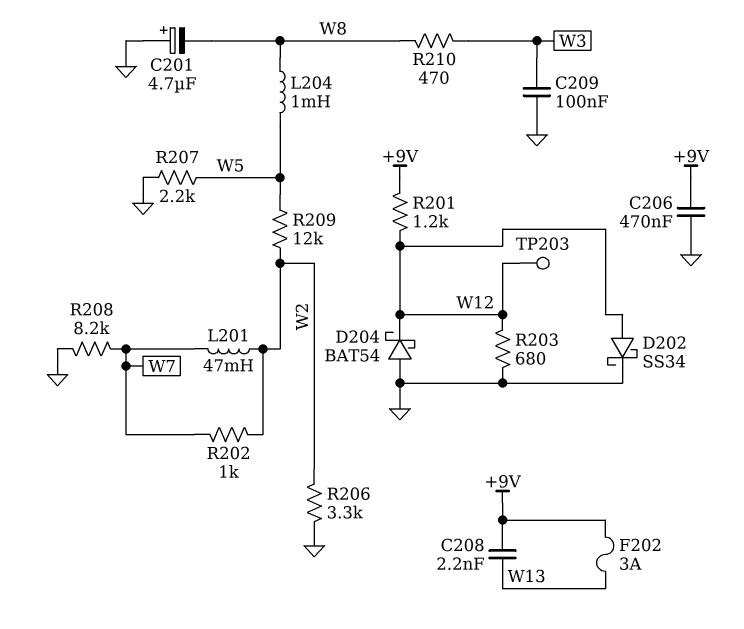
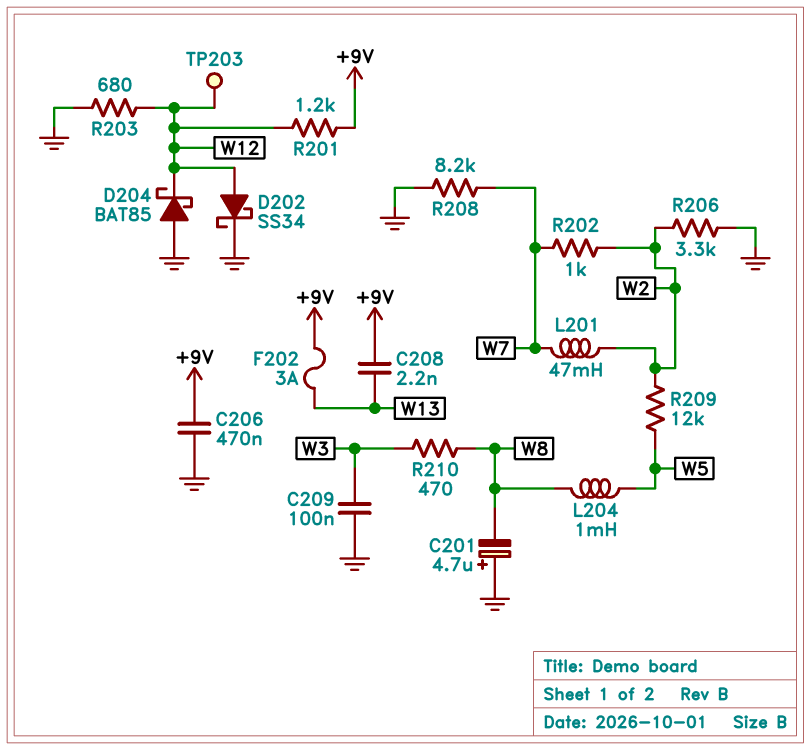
D204: schottky BAT54 (A GND, K W12) -> schottky BAT85 (A GND, K W12)
R207: 2.2k (GND, W5) -> none

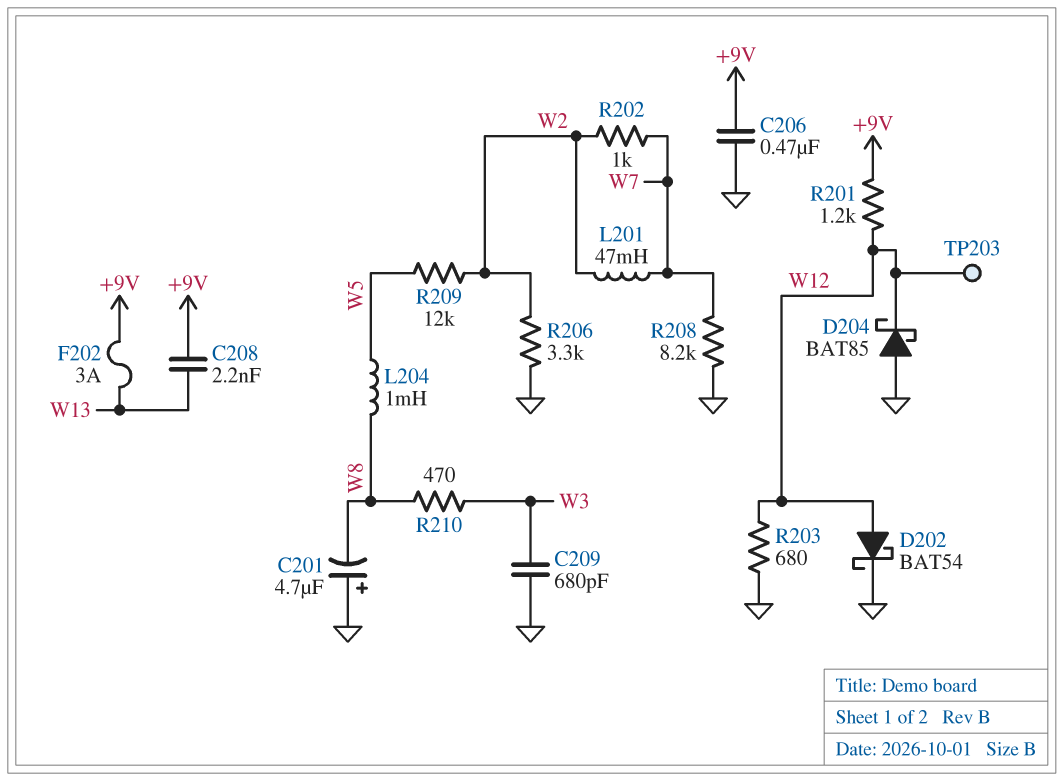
C209: 100nF (GND, W3) -> 680pF (GND, W3)
D202: schottky SS34 (A W12, K GND) -> schottky BAT54 (A W12, K GND)

